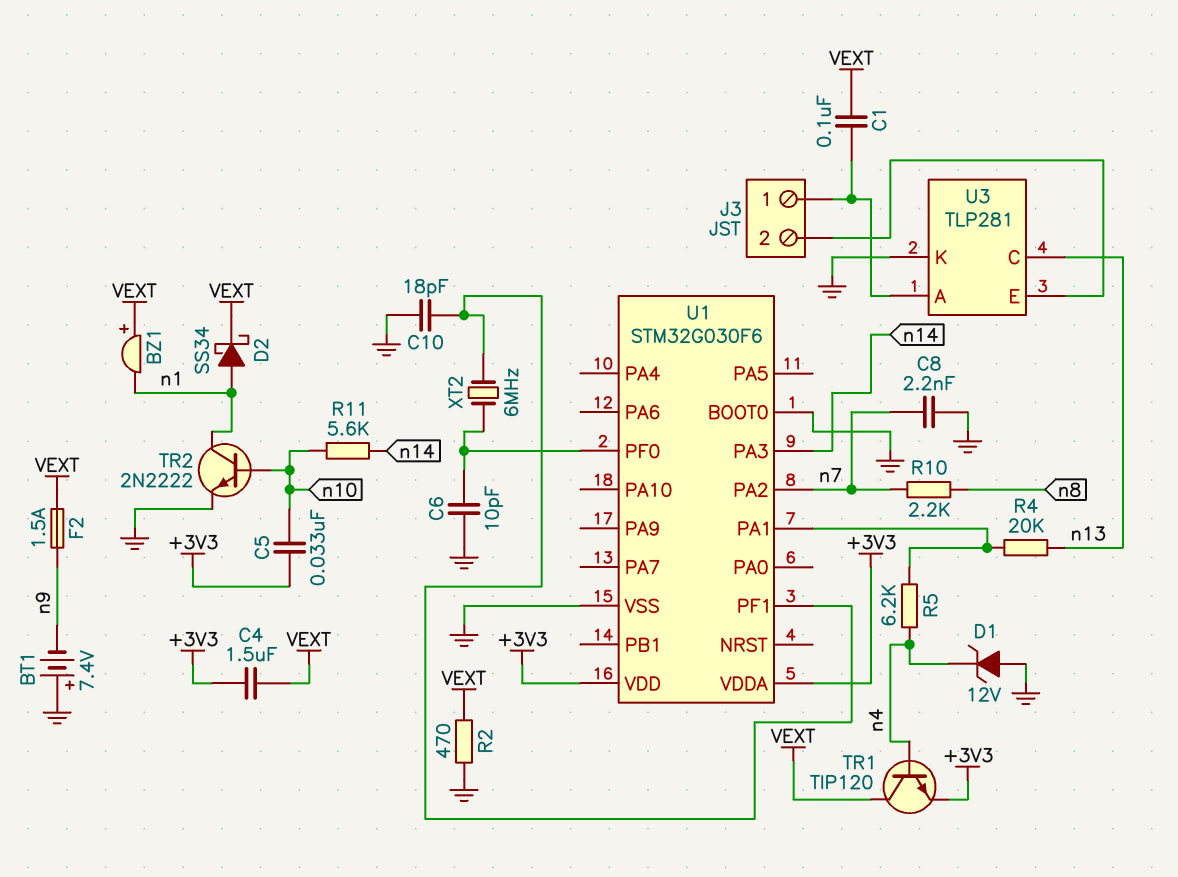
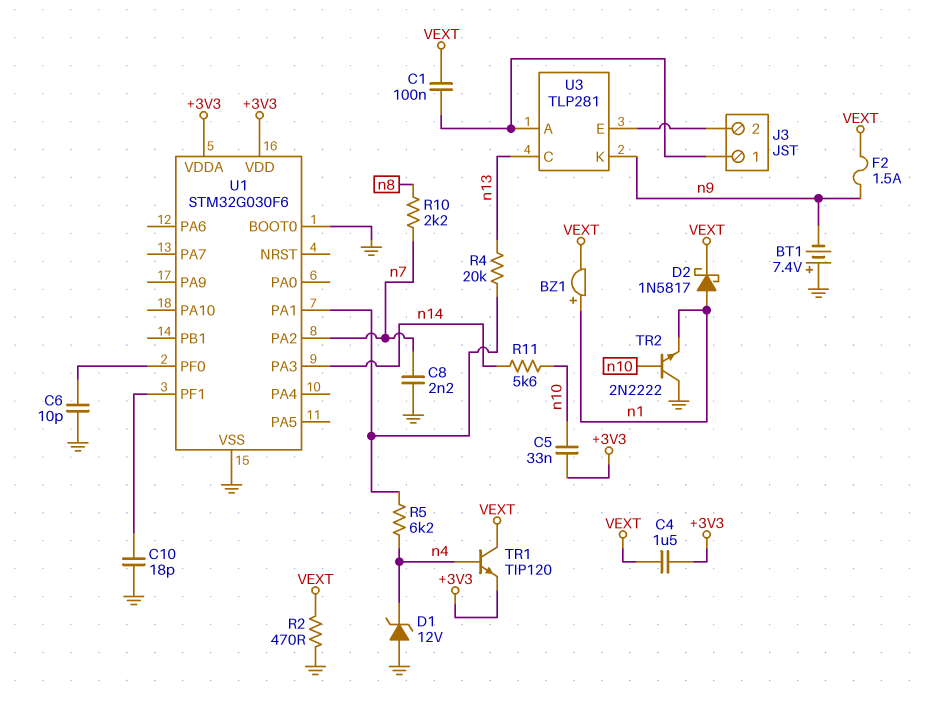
BZ1: buzzer (plus VEXT, minus n1) -> buzzer (plus n1, minus VEXT)
D2: schottky SS34 (A n1, K VEXT) -> schottky 1N5817 (A n1, K VEXT)
TR2: NPN 2N2222 (B n10, C n1, E GND) -> NPN 2N2222 (B n10, C GND, E n1)
U3 pin K: GND -> n9
XT2: 6MHz (U1/PF0, U1/PF1) -> none

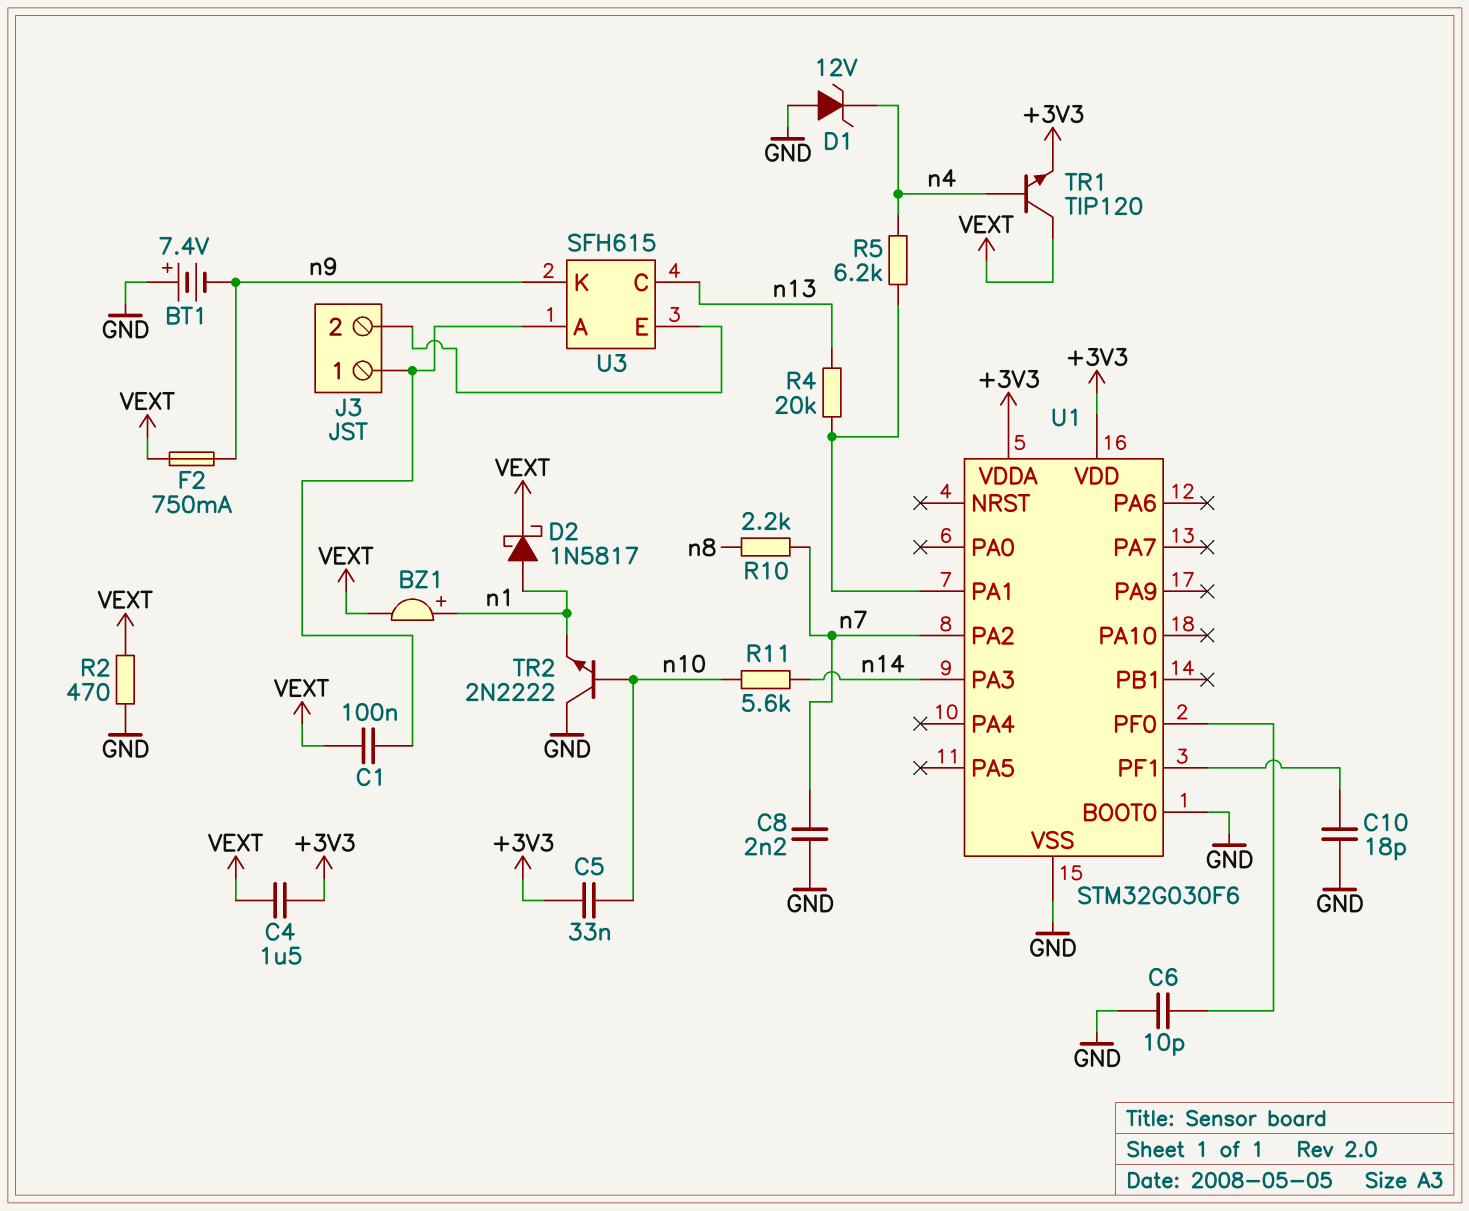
F2: 1.5A (VEXT, n9) -> 750mA (VEXT, n9)
U3: TLP281 -> SFH615

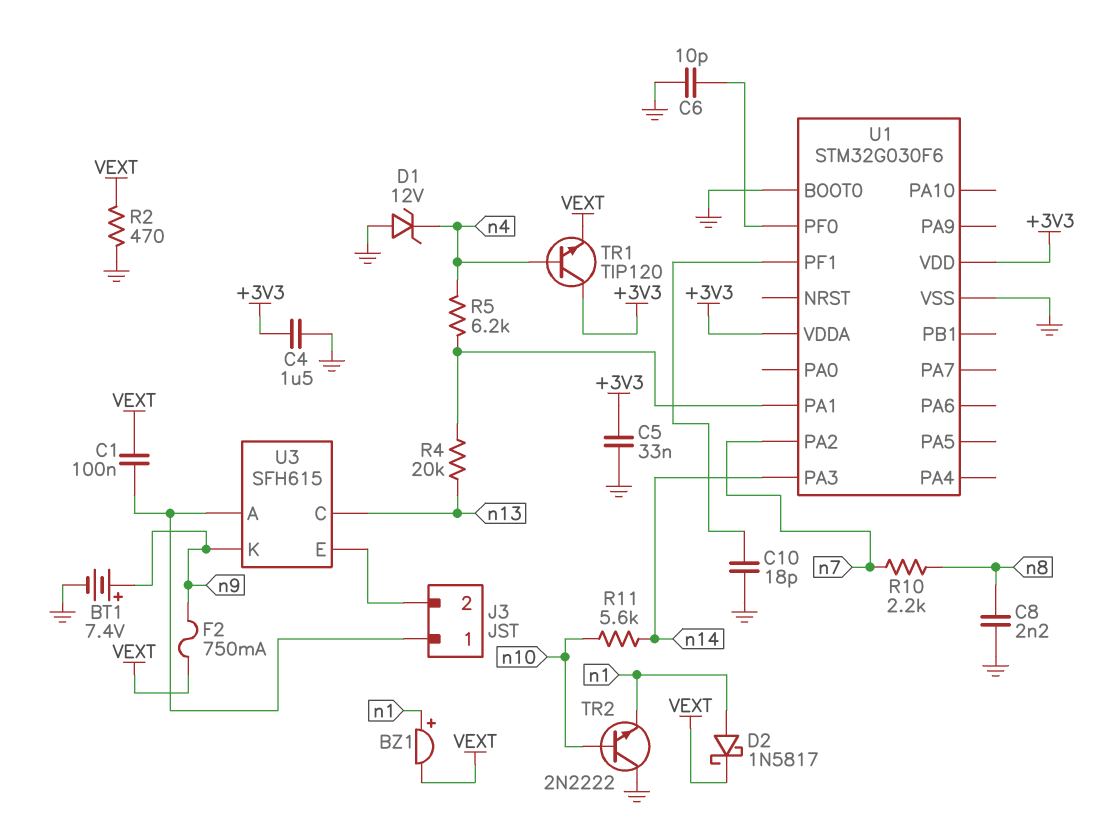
BT1: 7.4V (plus GND, minus n9) -> 7.4V (plus n9, minus GND)
C4: 1.5uF (+3V3, VEXT) -> 1.5uF (+3V3, GND)
C5: 33nF (+3V3, n10) -> 33nF (+3V3, GND)
C8: 2.2nF (GND, n7) -> 2.2nF (GND, n8)
TR1: NPN TIP120 (B n4, C VEXT, E +3V3) -> NPN TIP120 (B n4, C +3V3, E VEXT)

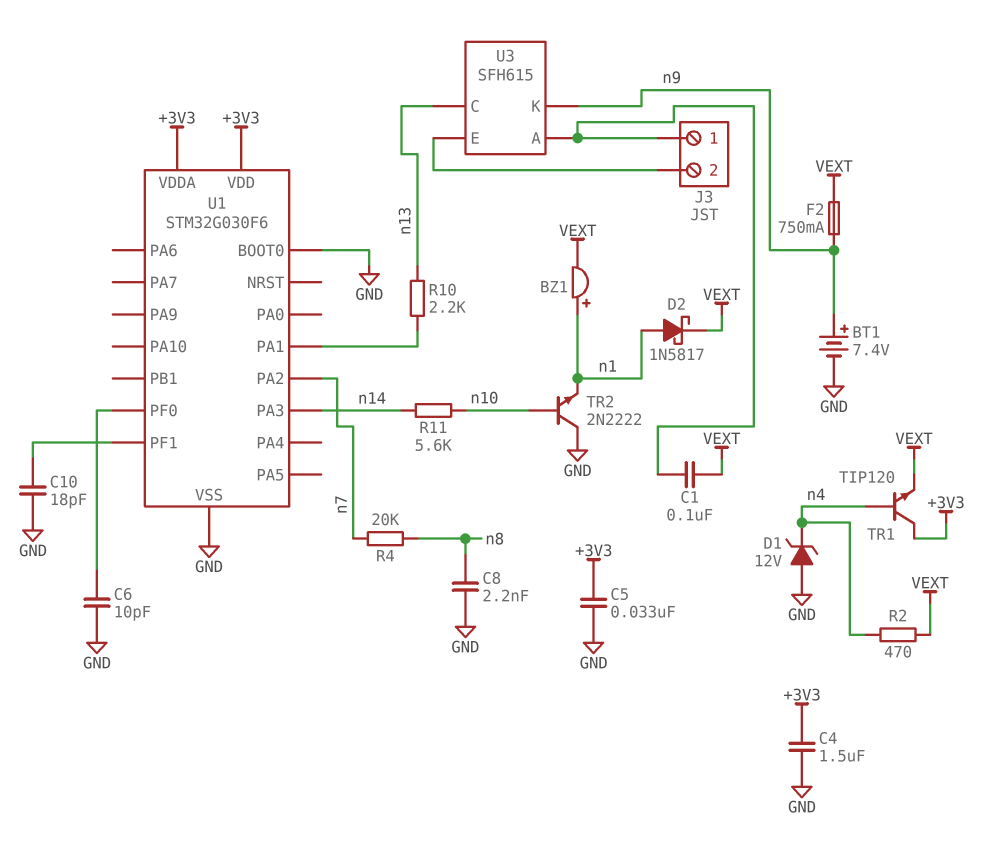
R2: 470 (GND, VEXT) -> 470 (VEXT, n4)
R4: 20k (U1/PA1, n13) -> 20k (n7, n8)
R5: 6.2k (U1/PA1, n4) -> none
R10: 2.2k (n7, n8) -> 2.2k (U1/PA1, n13)

